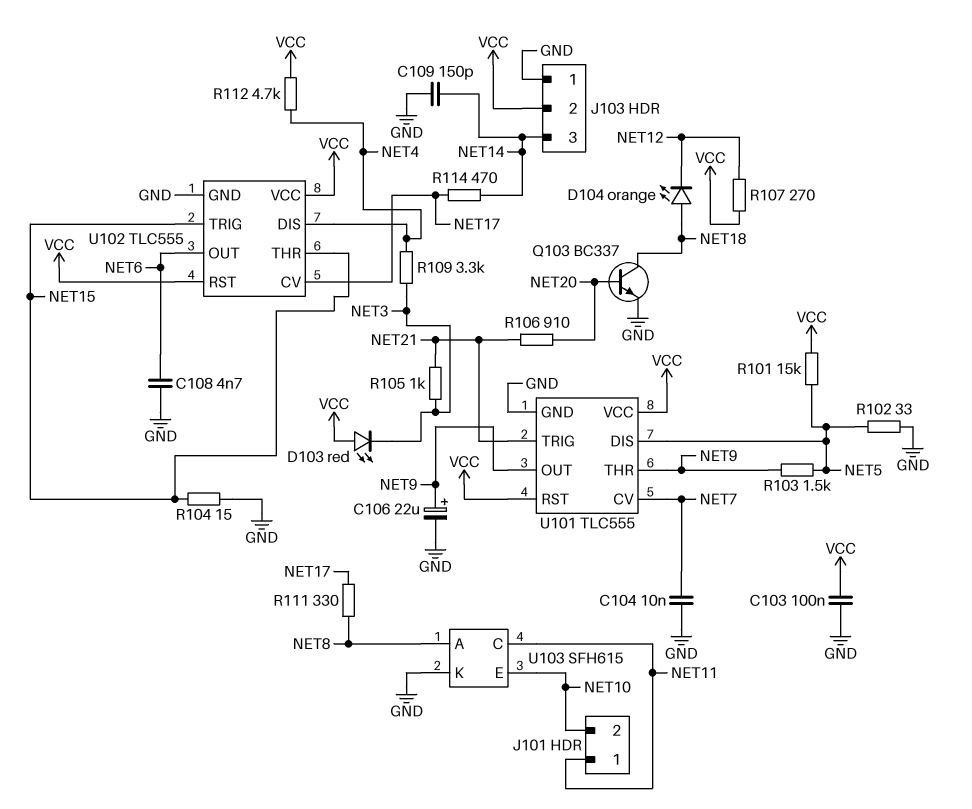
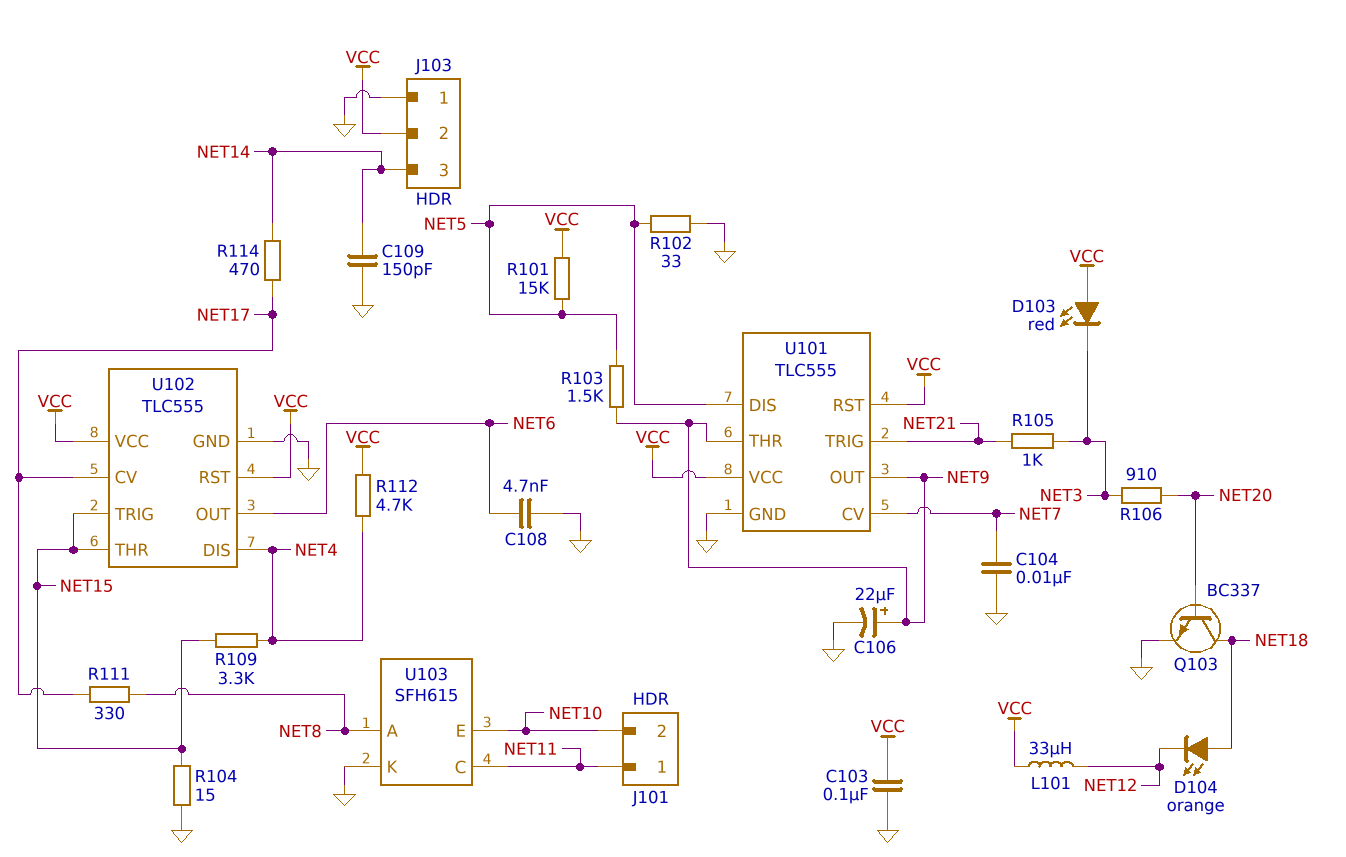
L101: none -> 33uH (NET12, VCC)
R106: 910 (NET20, NET21) -> 910 (NET3, NET20)
R107: 270 (NET12, VCC) -> none
R109: 3.3k (NET3, NET4) -> 3.3k (NET4, NET15)

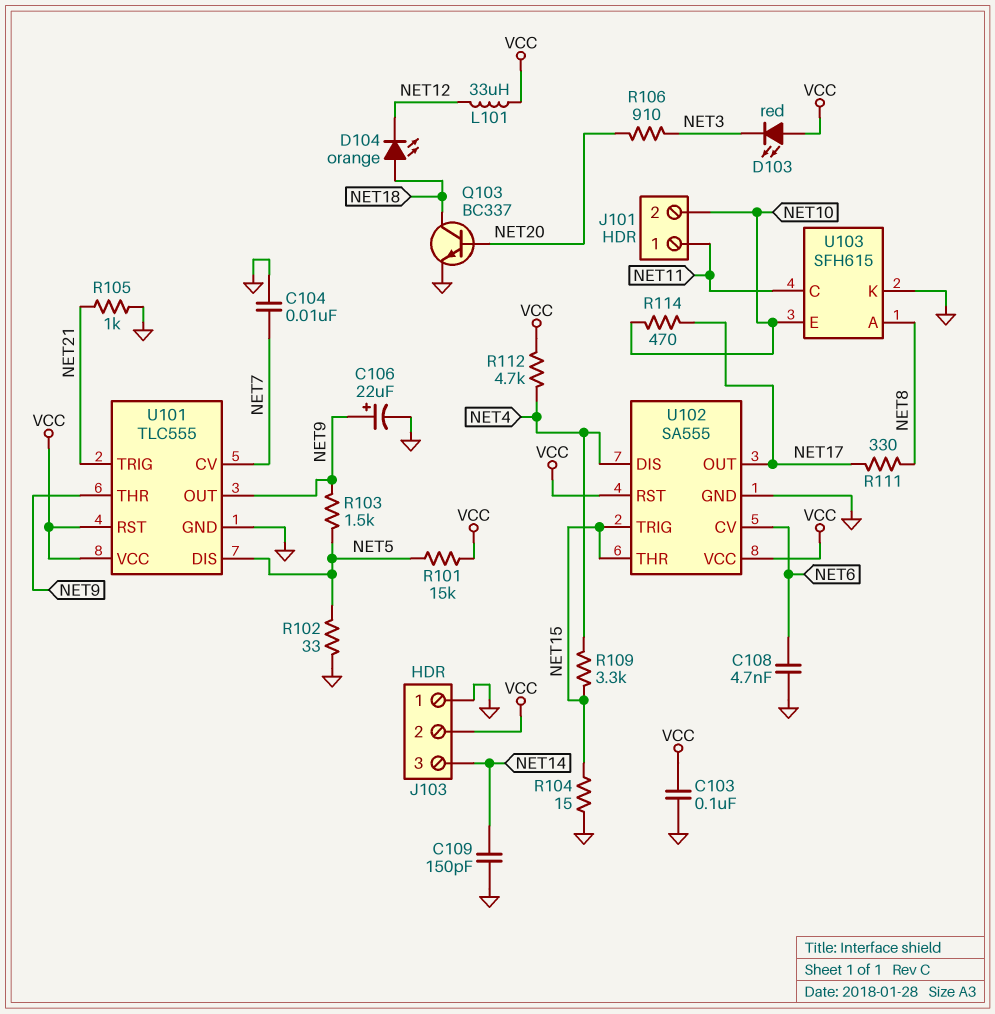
R105: 1k (NET3, NET21) -> 1k (GND, NET21)
R114: 470 (NET14, NET17) -> 470 (NET10, NET17)
U102: TLC555 -> SA555
U102 pin CV: NET17 -> NET6
U102 pin OUT: NET6 -> NET17

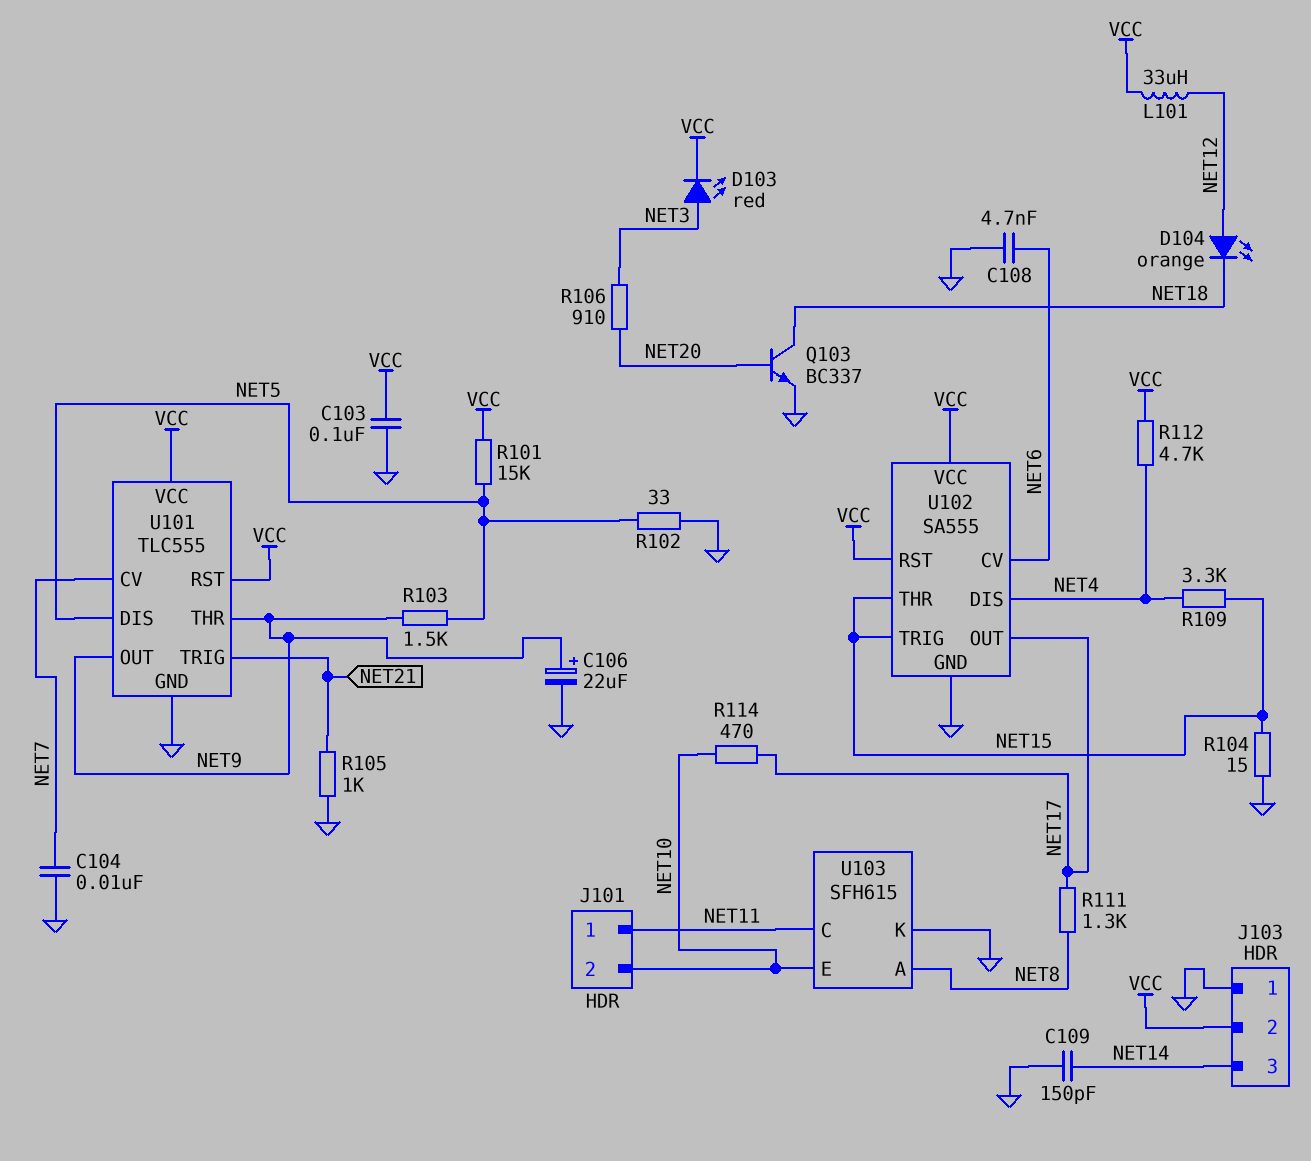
D103: LED red (A VCC, K NET3) -> LED red (A NET3, K VCC)
D104: LED orange (A NET18, K NET12) -> LED orange (A NET12, K NET18)
R111: 330 (NET8, NET17) -> 1.3k (NET8, NET17)

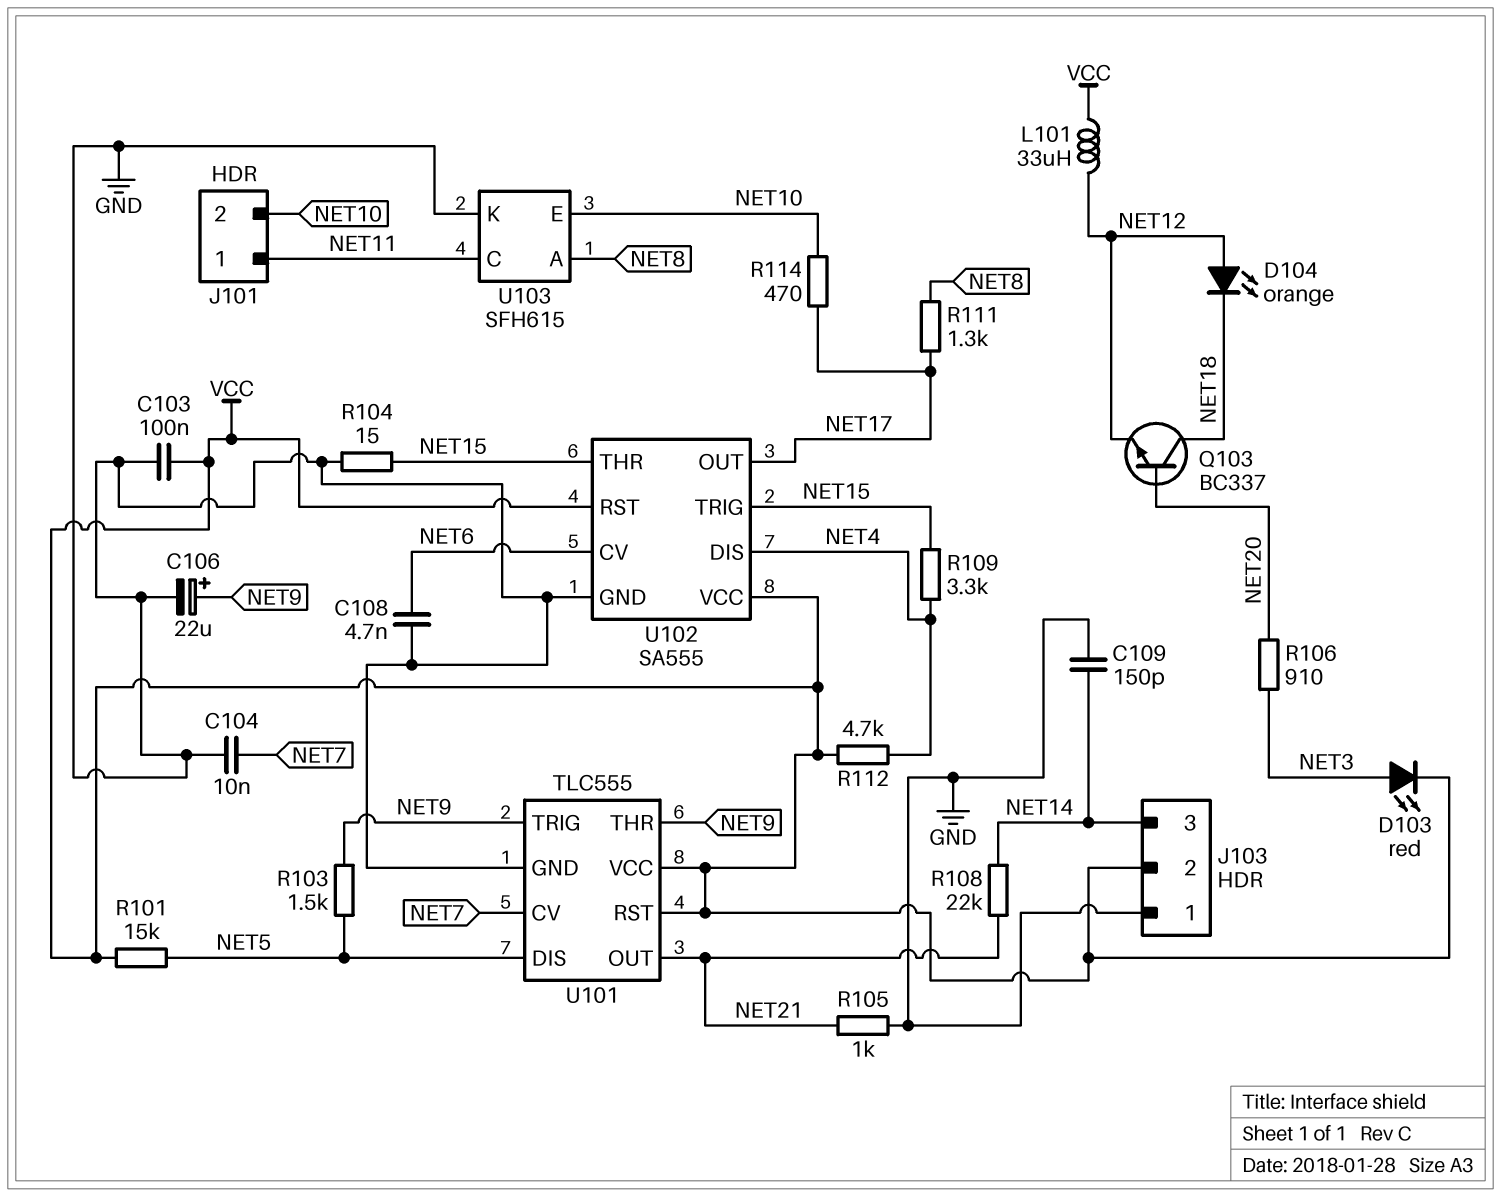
Q103: NPN BC337 (B NET20, C NET18, E GND) -> NPN BC337 (B NET20, C NET18, E NET12)
R102: 33 (GND, NET5) -> none
R108: none -> 22k (NET14, NET21)
U101 pin OUT: NET9 -> NET21
U101 pin TRIG: NET21 -> NET9

